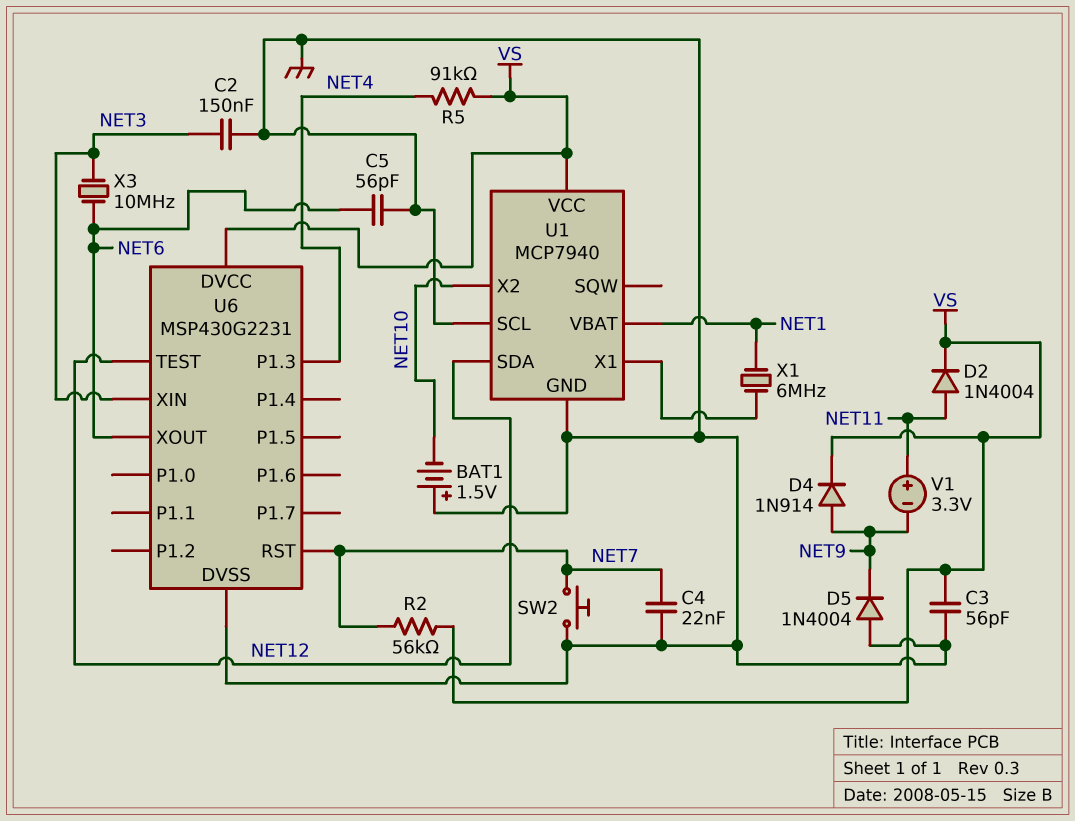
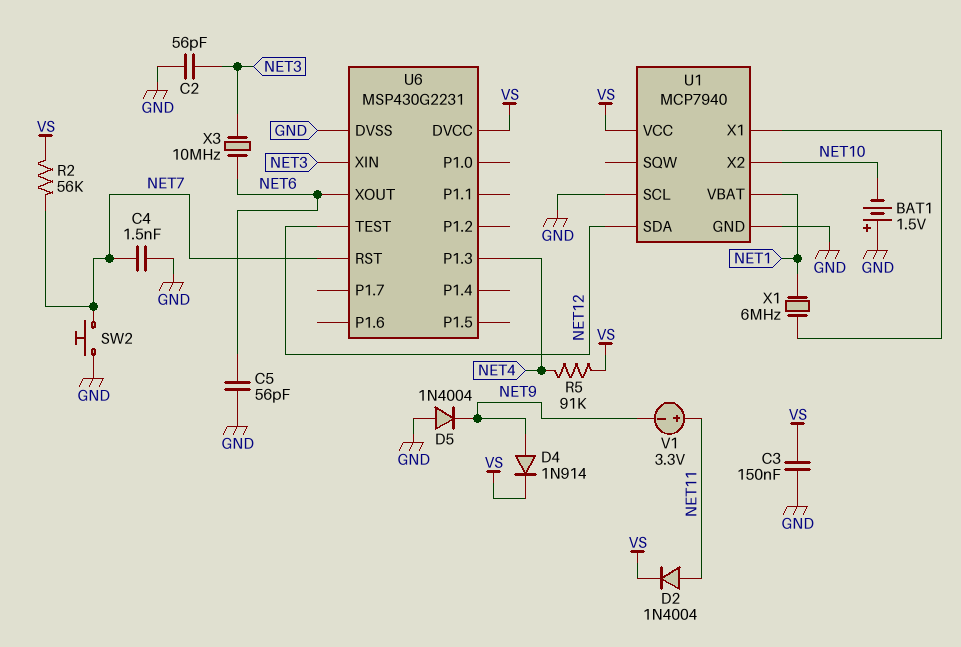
C2: 150nF (GND, NET3) -> 56pF (GND, NET3)
C3: 56pF (GND, VS) -> 150nF (GND, VS)
C4: 22nF (GND, NET7) -> 1.5nF (GND, NET7)

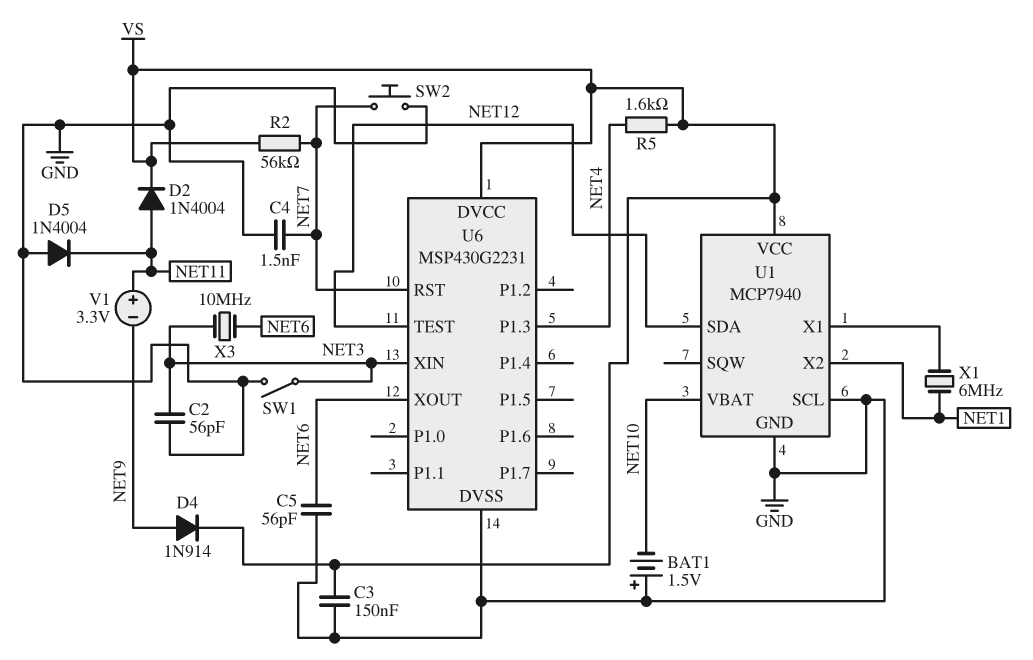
D5: diode 1N4004 (A GND, K NET9) -> diode 1N4004 (A GND, K NET11)
R5: 91k (NET4, VS) -> 1.6k (NET4, VS)
SW1: none -> switch (GND, NET3)
U1 pin VBAT: NET1 -> NET10
U1 pin X2: NET10 -> NET1

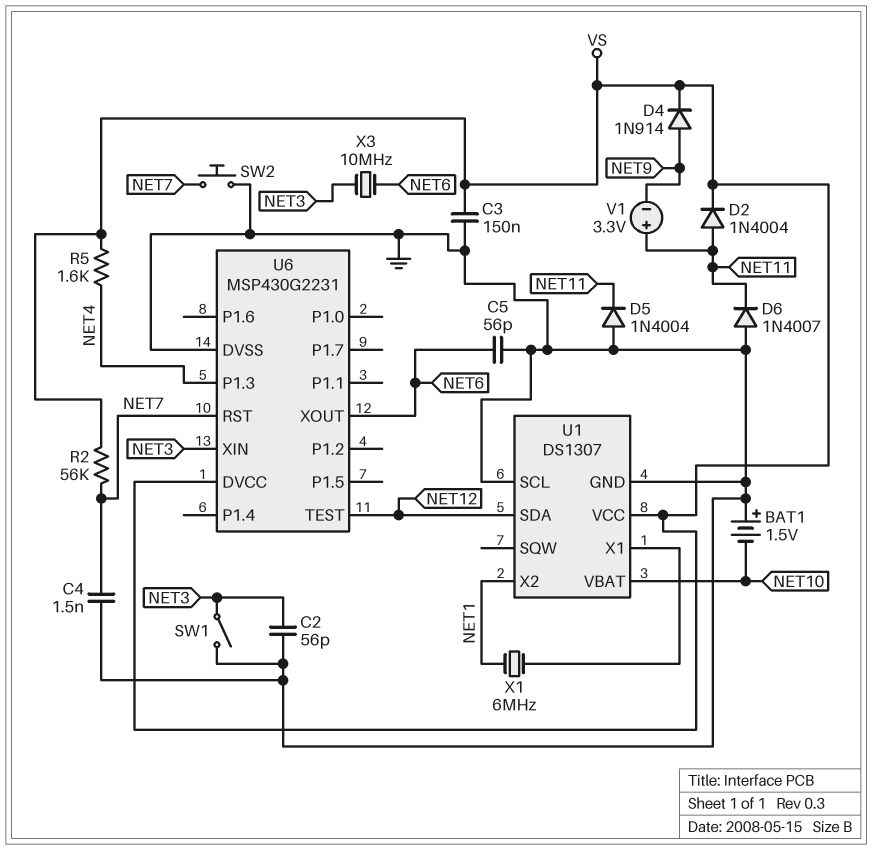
D6: none -> diode 1N4007 (A GND, K NET11)
U1: MCP7940 -> DS1307

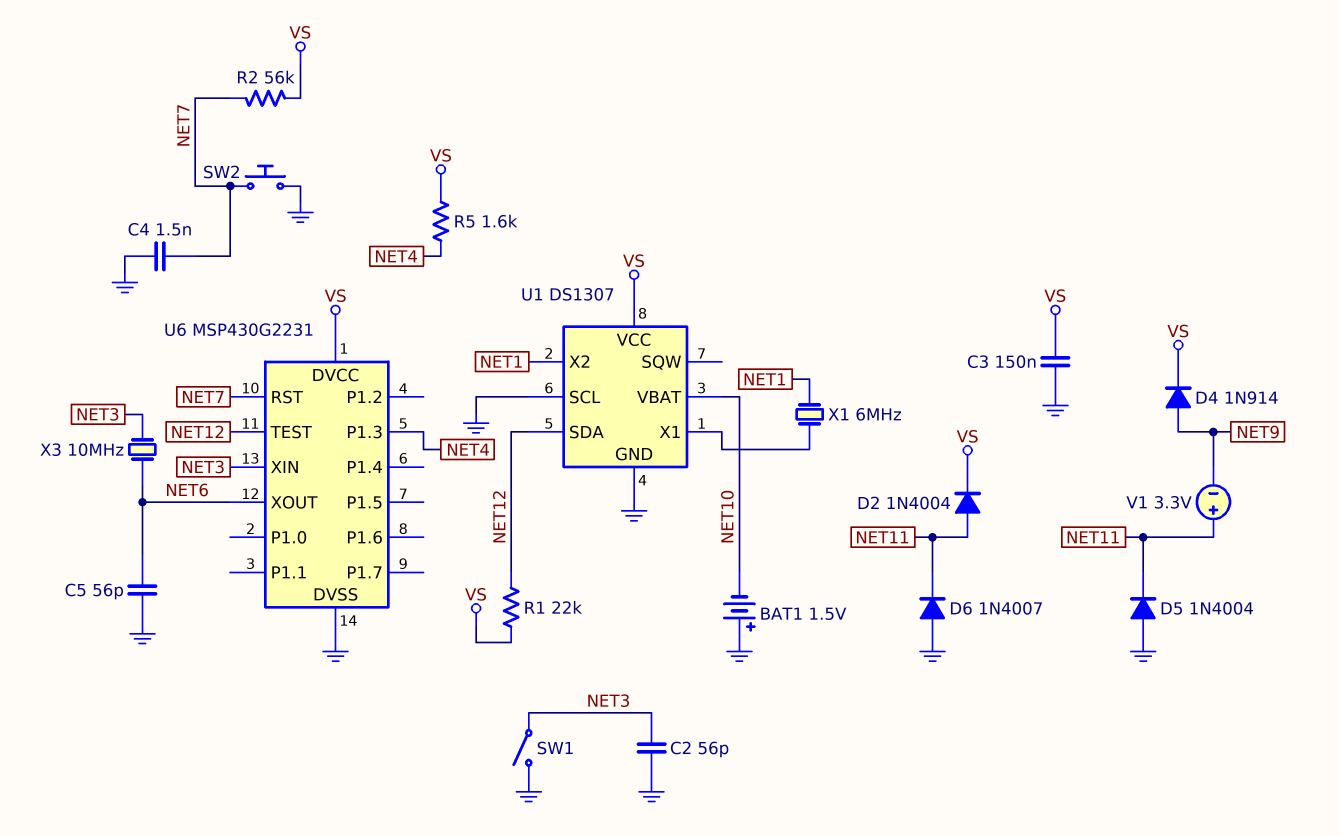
R1: none -> 22k (NET12, VS)

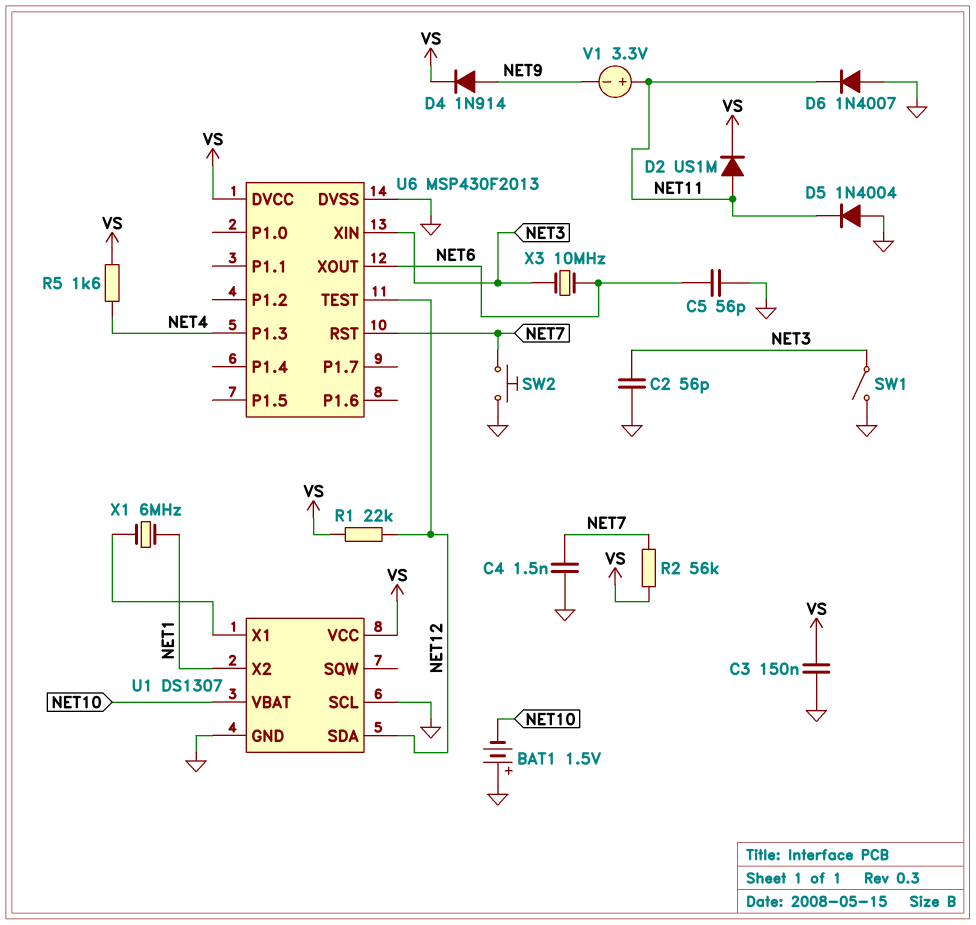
D2: diode 1N4004 (A NET11, K VS) -> diode US1M (A NET11, K VS)
U6: MSP430G2231 -> MSP430F2013

